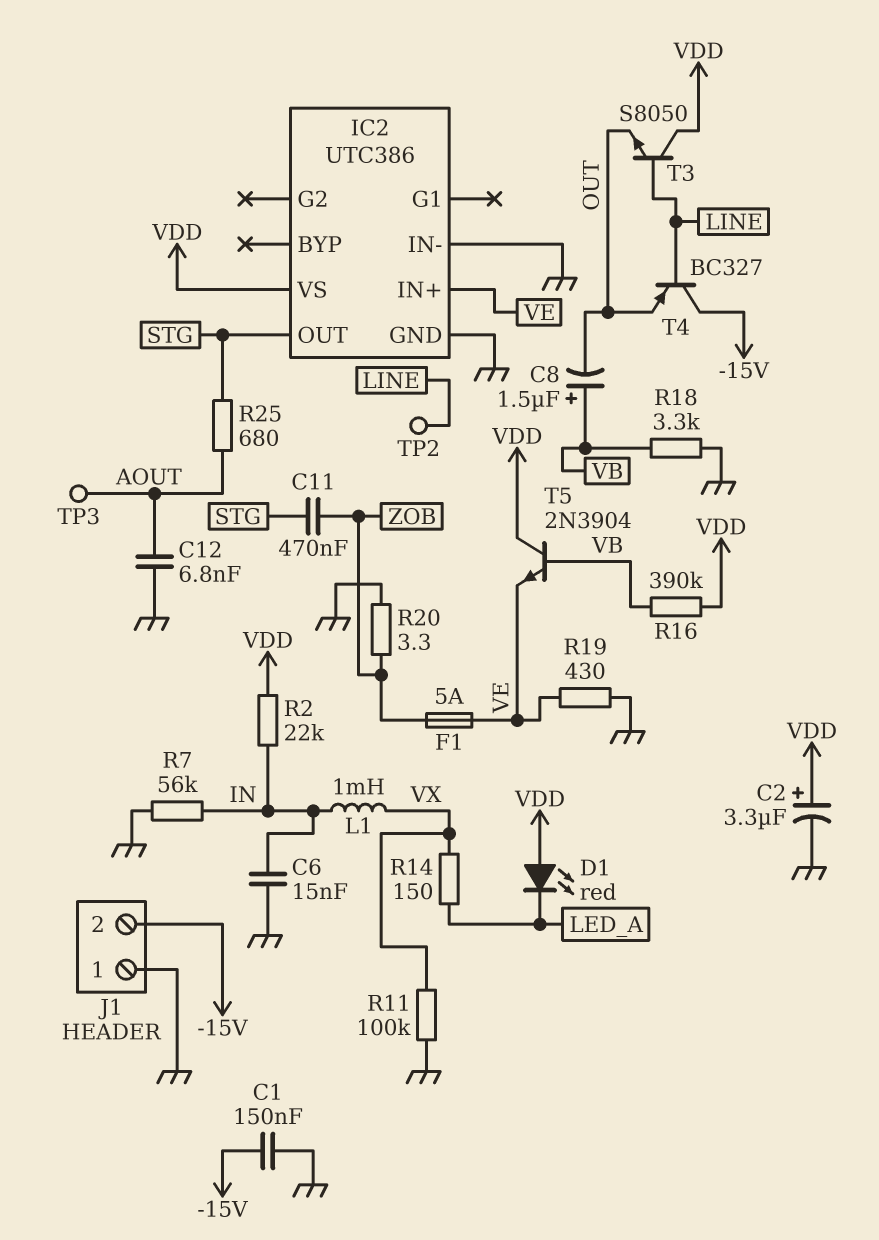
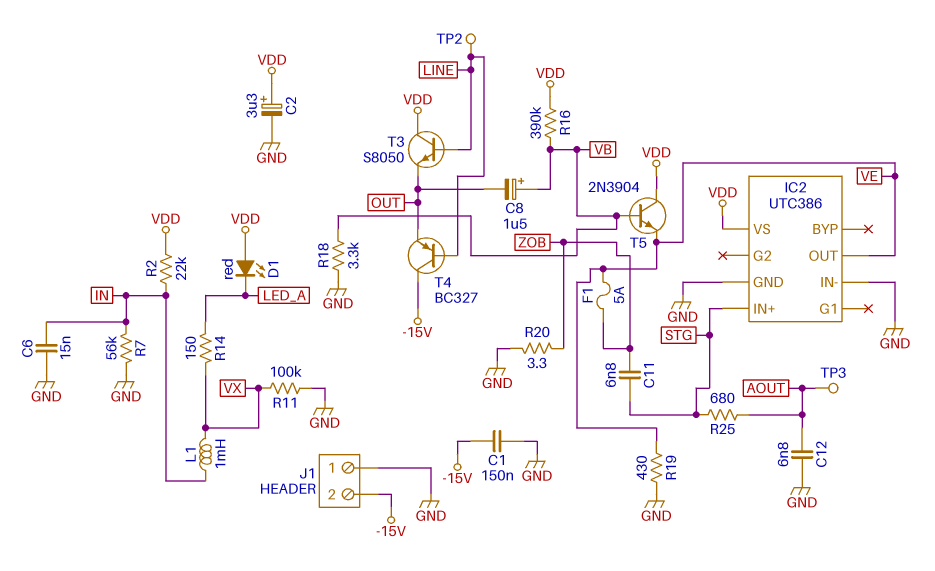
C11: 470nF (STG, ZOB) -> 6.8nF (STG, ZOB)
IC2 pin IN+: VE -> STG
IC2 pin OUT: STG -> VE

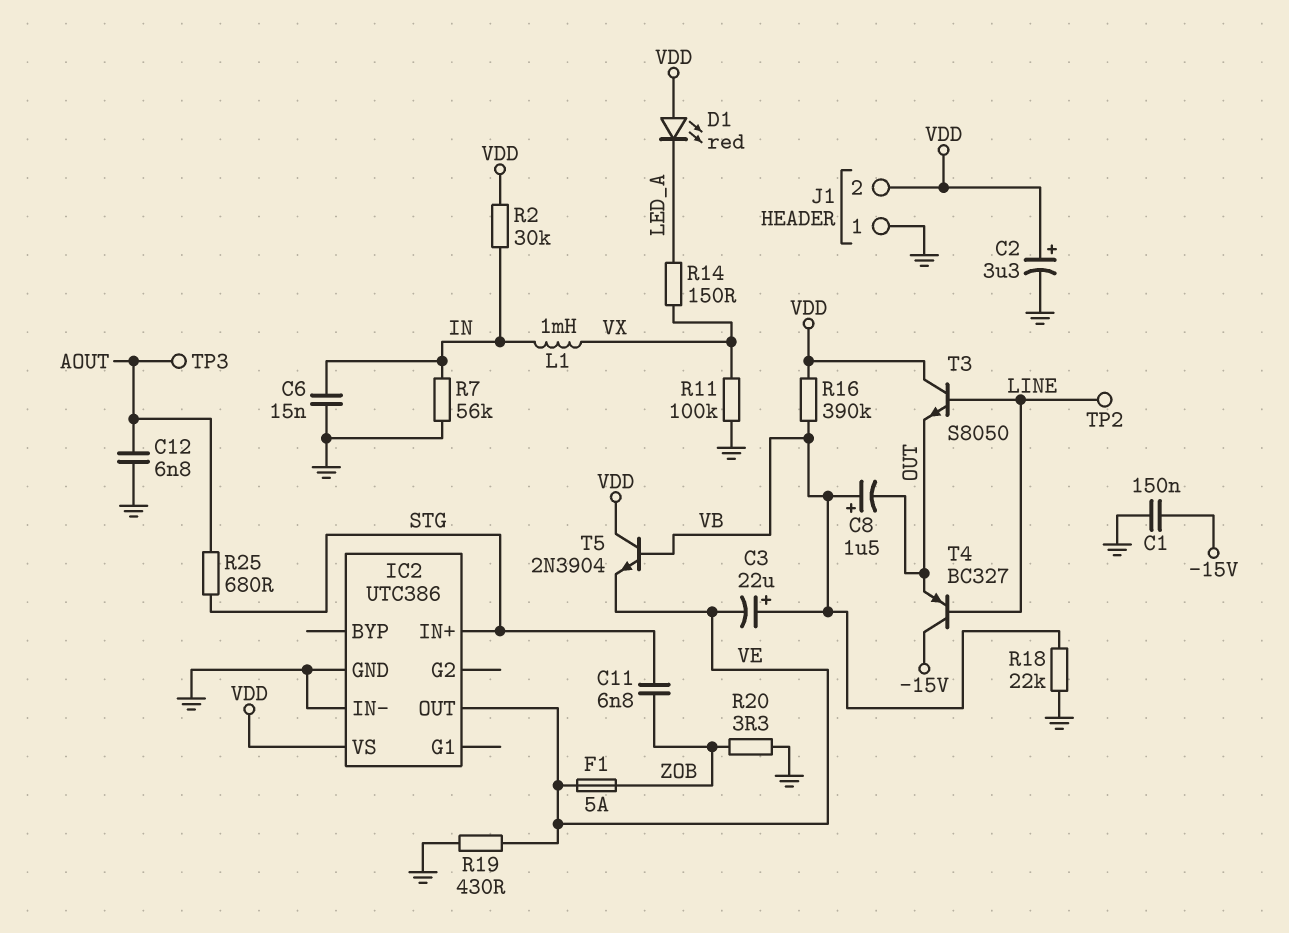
C3: none -> 22uF (plus VB, minus VE)
J1 pin 2: -15V -> VDD
R2: 22k (IN, VDD) -> 30k (IN, VDD)
R18: 3.3k (GND, VB) -> 22k (GND, VB)

